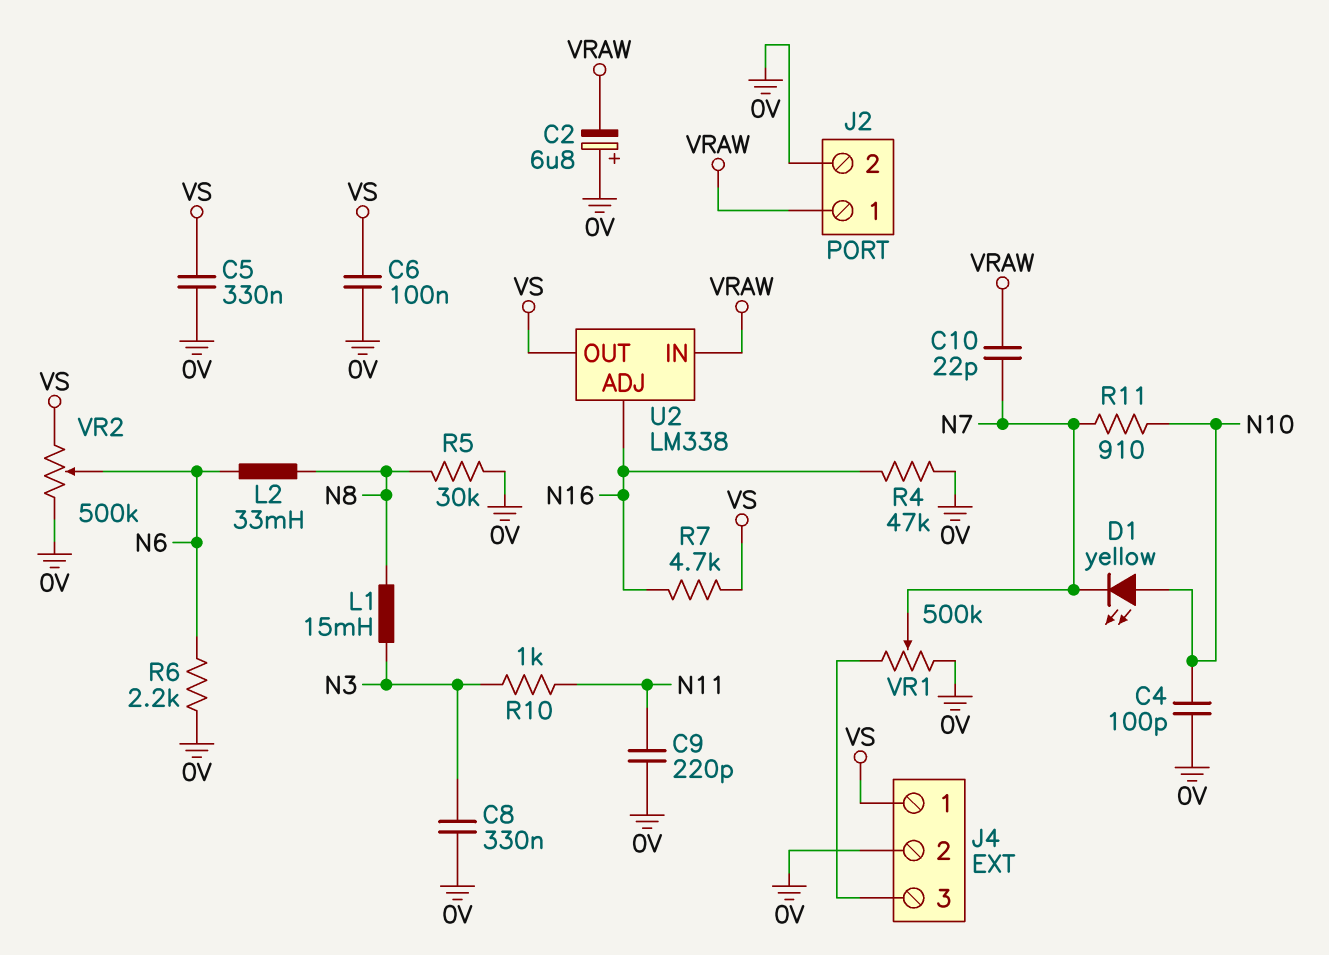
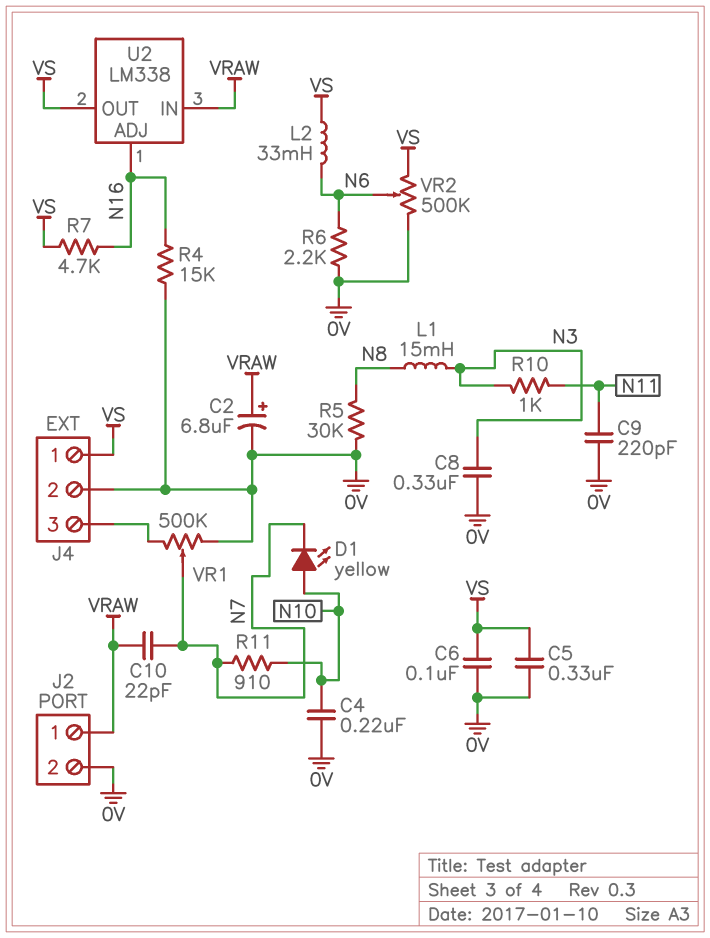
C2: 6.8uF (plus 0V, minus VRAW) -> 6.8uF (plus VRAW, minus 0V)
C4: 100pF (0V, N10) -> 220nF (0V, N10)
L2: 33mH (N6, N8) -> 33mH (N6, VS)
R4: 47k (0V, N16) -> 15k (0V, N16)

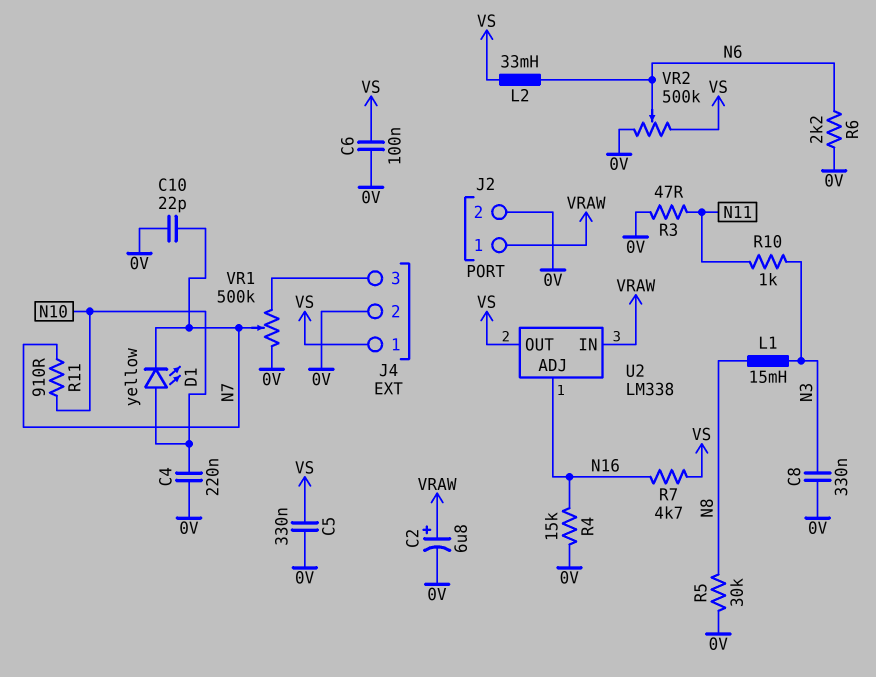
C9: 220pF (0V, N11) -> none
C10: 22pF (N7, VRAW) -> 22pF (0V, N7)
R3: none -> 47 (0V, N11)

